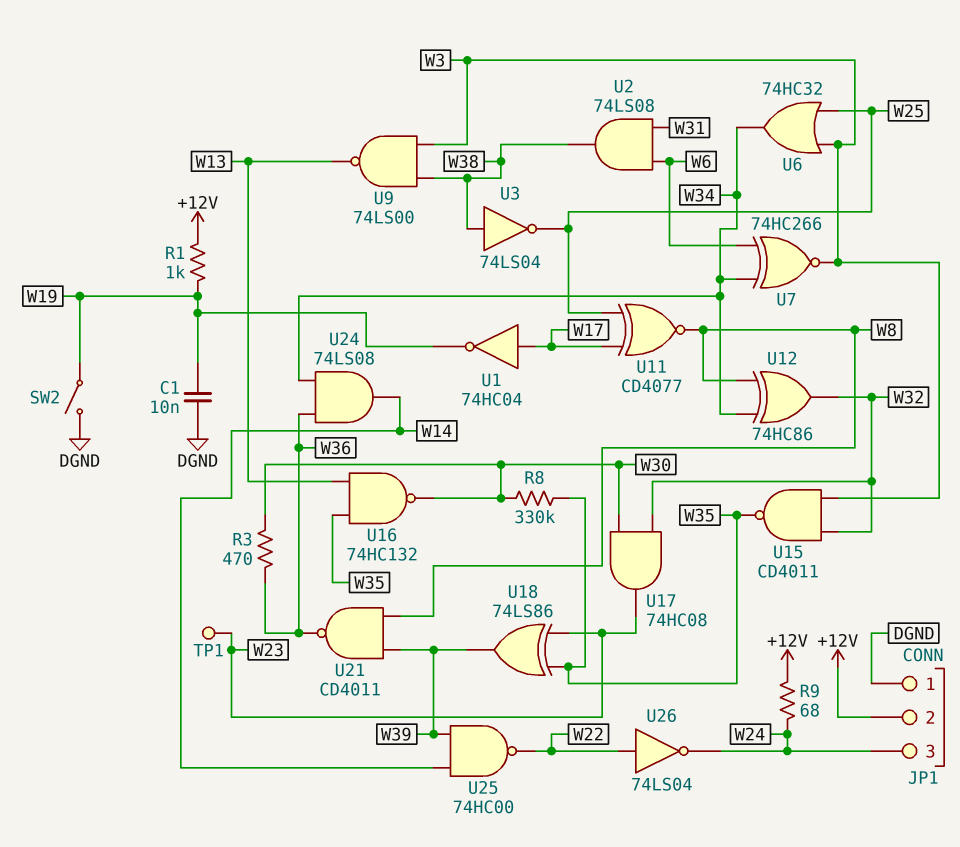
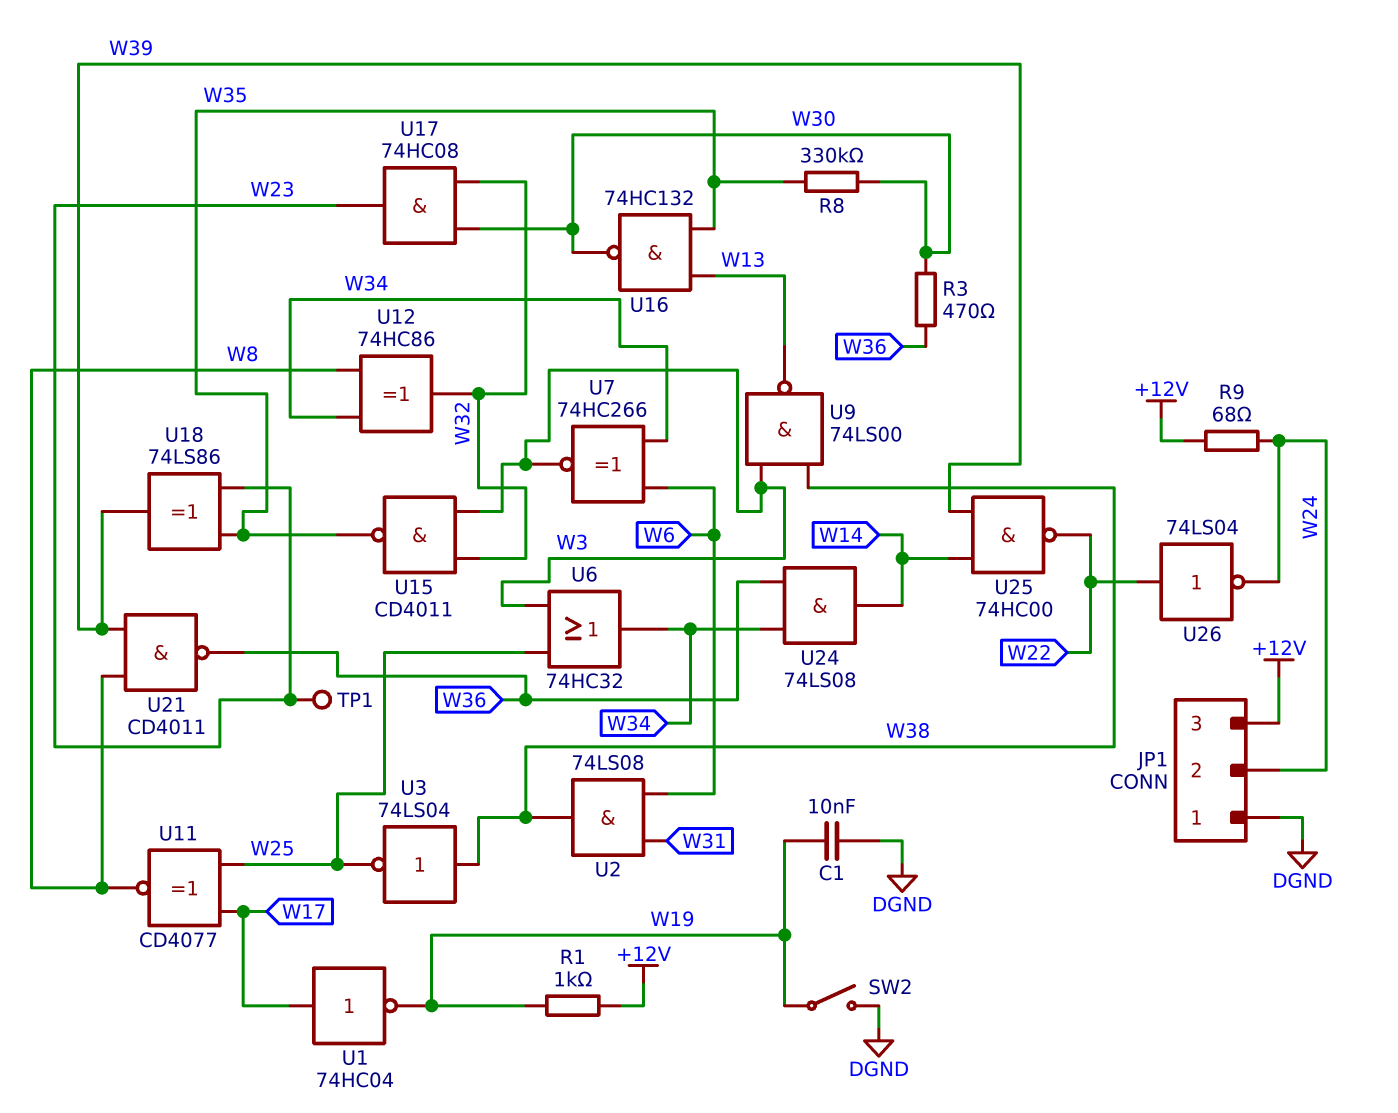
JP1 pin 2: +12V -> W24
JP1 pin 3: W24 -> +12V

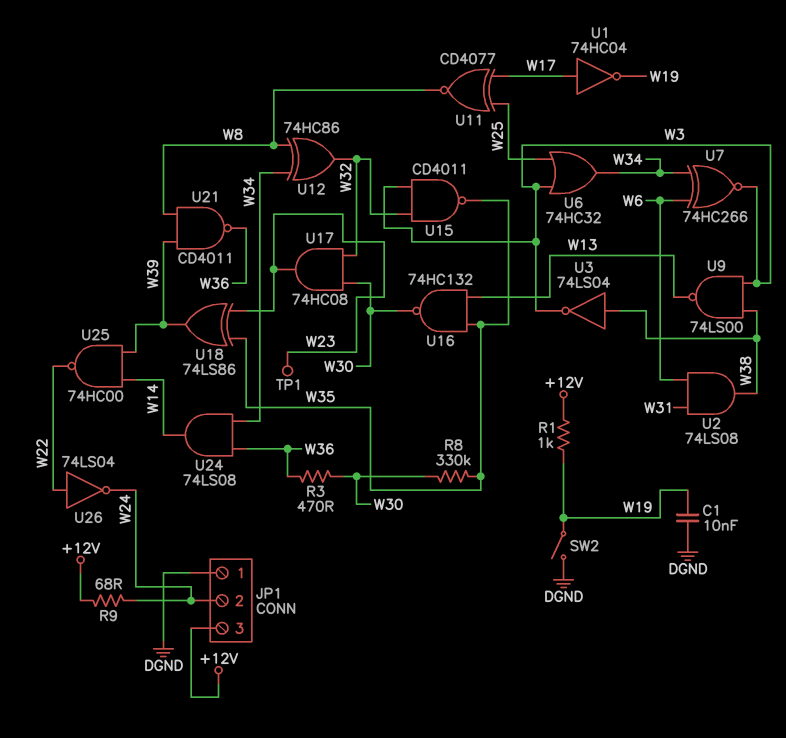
U3: NOT 74LS04 (in W38, out W25) -> NOT 74LS04 (in W38, out W3)

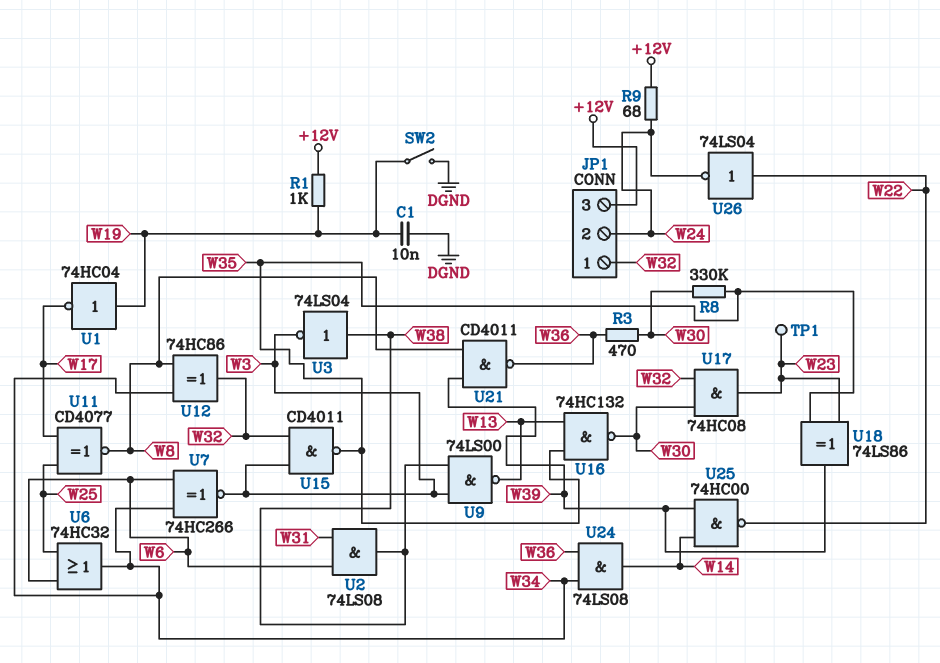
JP1 pin 1: DGND -> W32
U1: NOT 74HC04 (in W17, out W19) -> NOT 74HC04 (in W19, out W17)
U6: OR 74HC32 (in W3, in W25, out W34) -> OR 74HC32 (in W6, in W25, out W34)

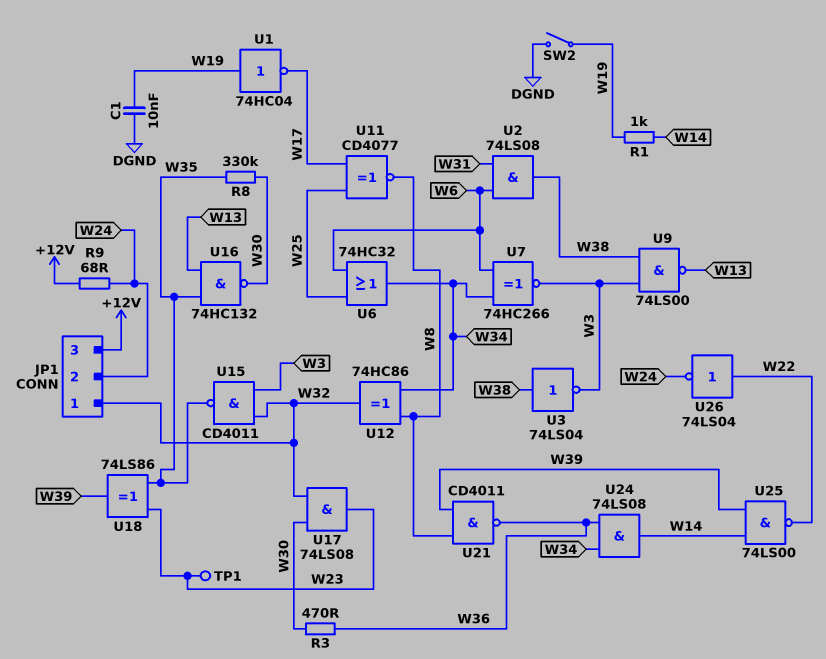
R1: 1k (+12V, W19) -> 1k (W14, W19)
U17: AND 74HC08 (in W30, in W32, out W23) -> AND 74LS08 (in W30, in W32, out W23)
U25: NAND 74HC00 (in W14, in W39, out W22) -> NAND 74LS00 (in W14, in W39, out W22)

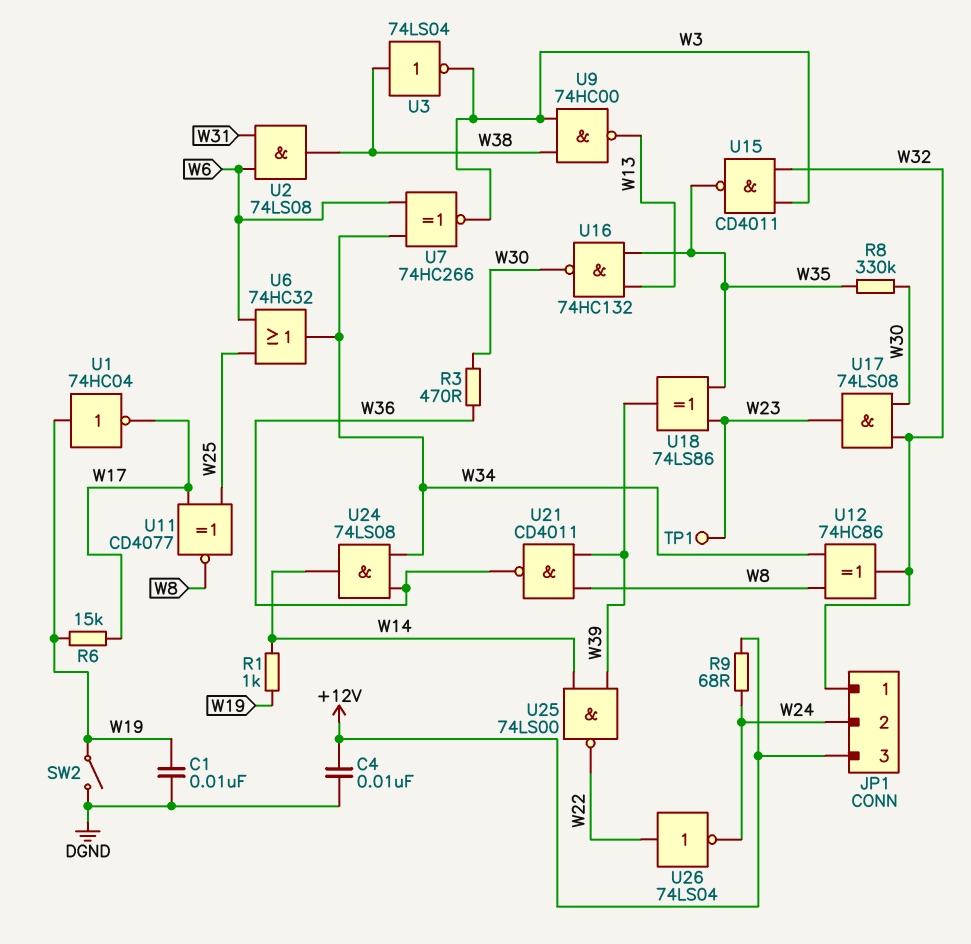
C4: none -> 10nF (+12V, DGND)
R6: none -> 15k (W17, W19)
U9: NAND 74LS00 (in W3, in W38, out W13) -> NAND 74HC00 (in W3, in W38, out W13)

